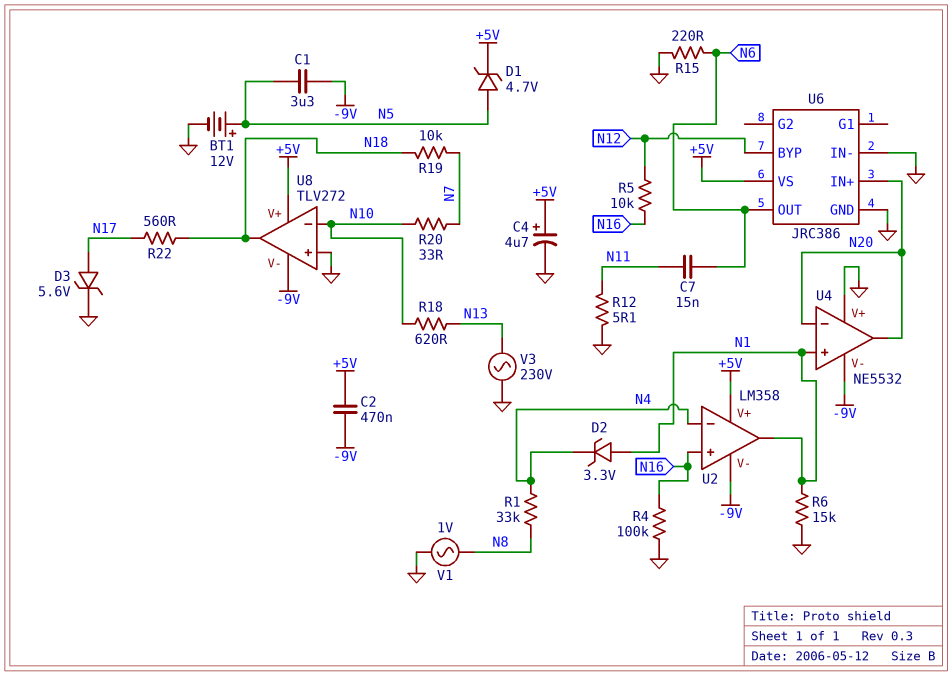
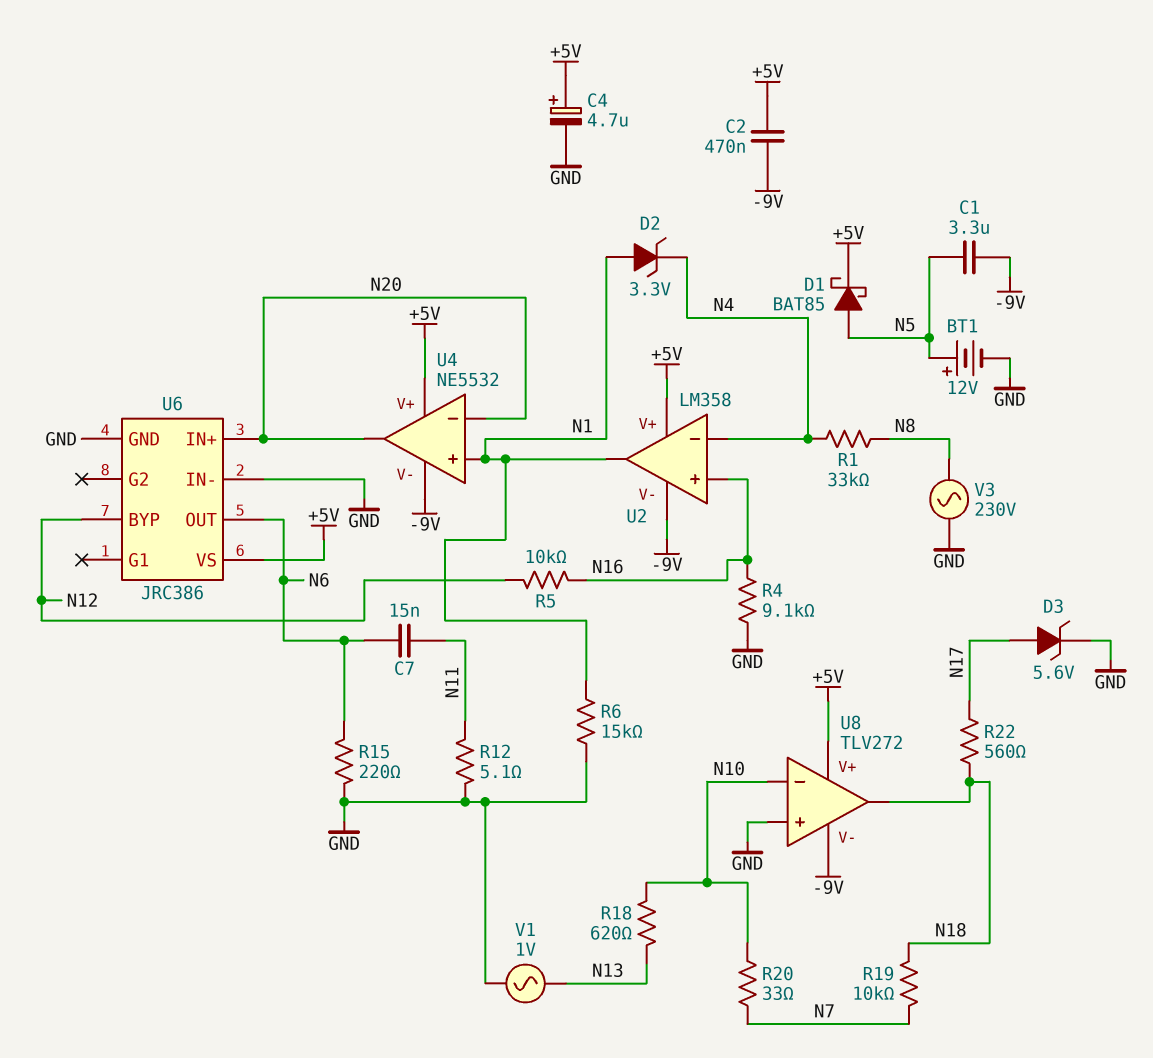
D1: zener 4.7V (A N5, K +5V) -> schottky BAT85 (A N5, K +5V)
R4: 100k (GND, N16) -> 9.1k (GND, N16)
U4 pin V+: GND -> +5V
V1: AC 1V (GND, N8) -> AC 1V (GND, N13)
V3: AC 230V (GND, N13) -> AC 230V (GND, N8)

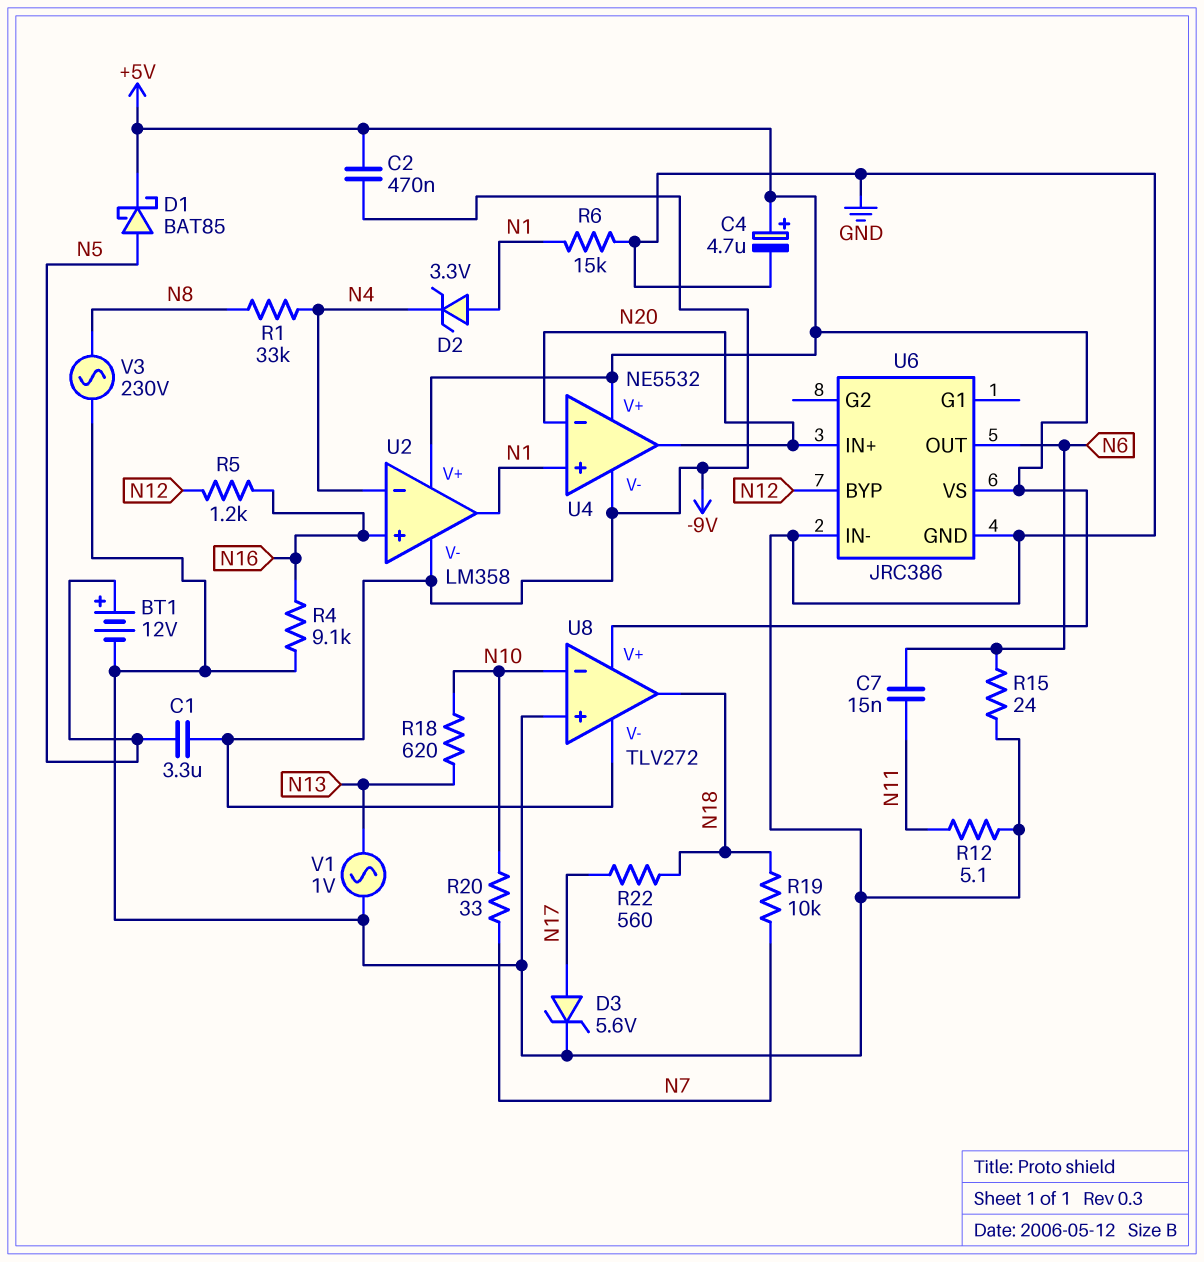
R5: 10k (N12, N16) -> 1.2k (N12, N16)
R15: 220 (GND, N6) -> 24 (GND, N6)

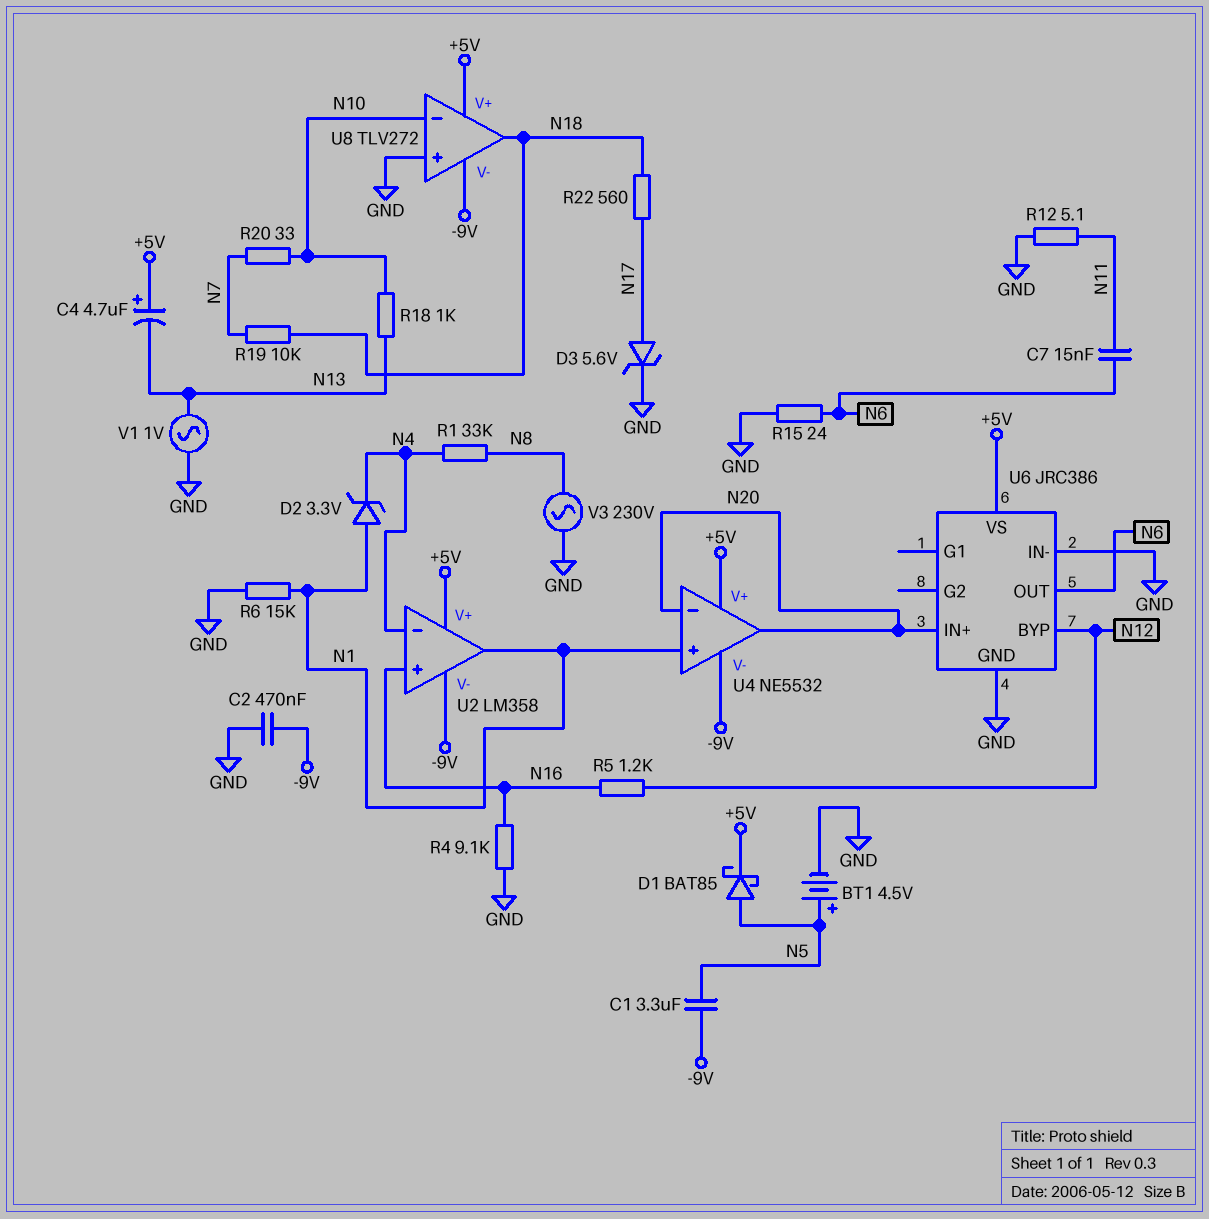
BT1: 12V (plus N5, minus GND) -> 4.5V (plus N5, minus GND)
C2: 470nF (+5V, -9V) -> 470nF (-9V, GND)
C4: 4.7uF (plus +5V, minus GND) -> 4.7uF (plus +5V, minus N13)
R18: 620 (N10, N13) -> 1k (N10, N13)

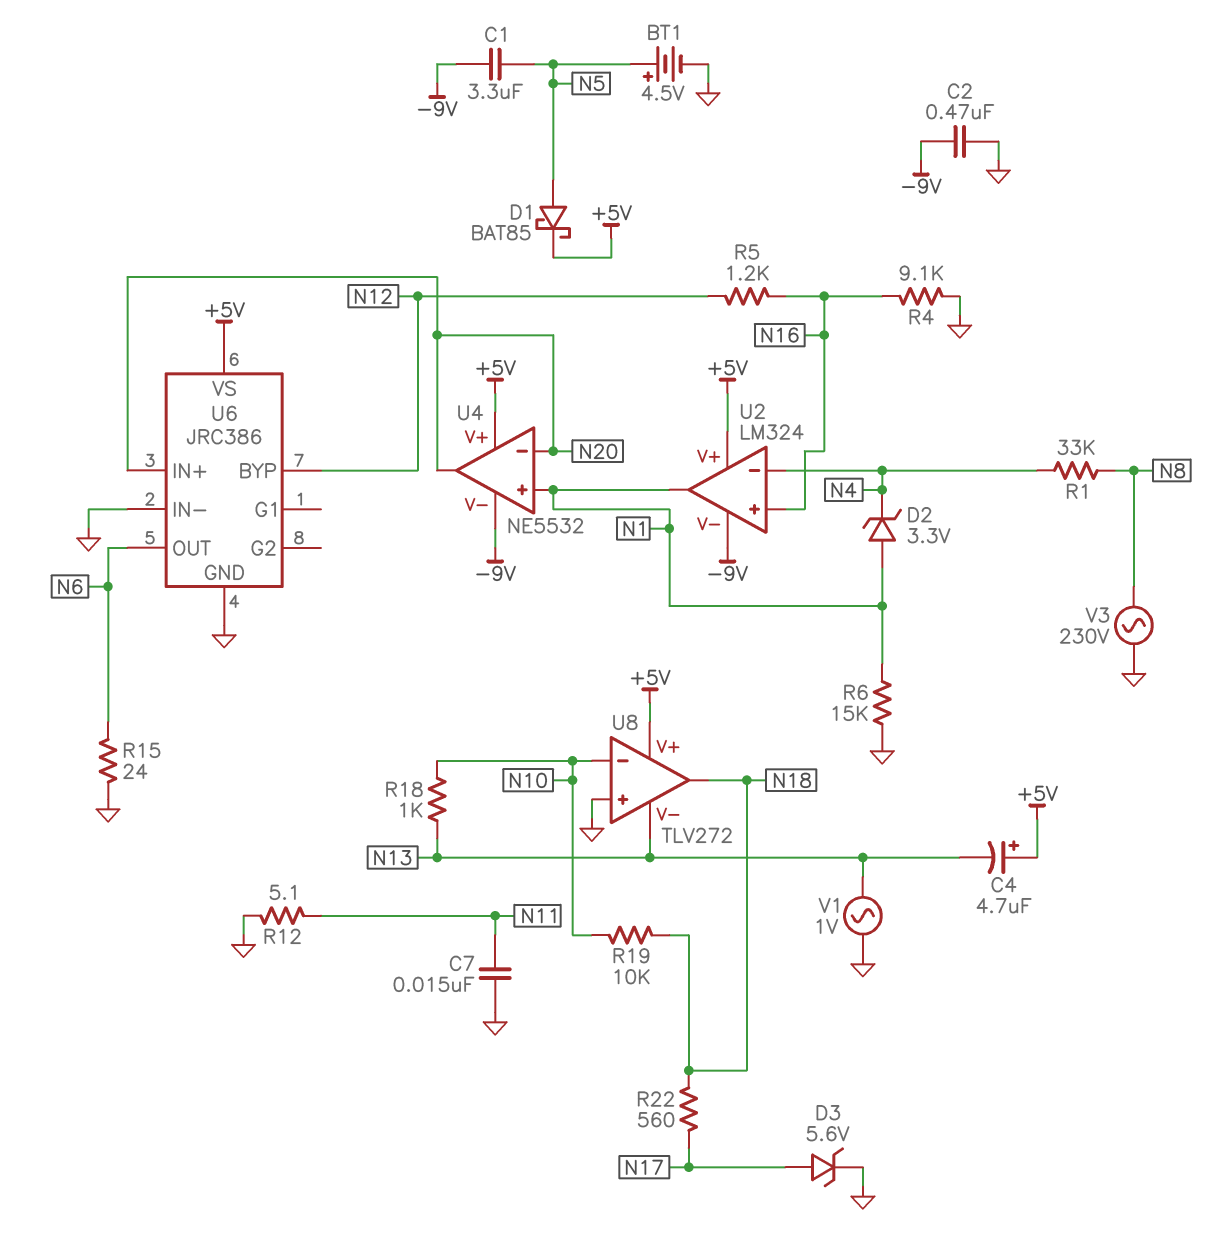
C7: 15nF (N6, N11) -> 15nF (GND, N11)
R19: 10k (N7, N18) -> 10k (N10, N18)
R20: 33 (N7, N10) -> none
U2: LM358 -> LM324
U8 pin V-: -9V -> N13

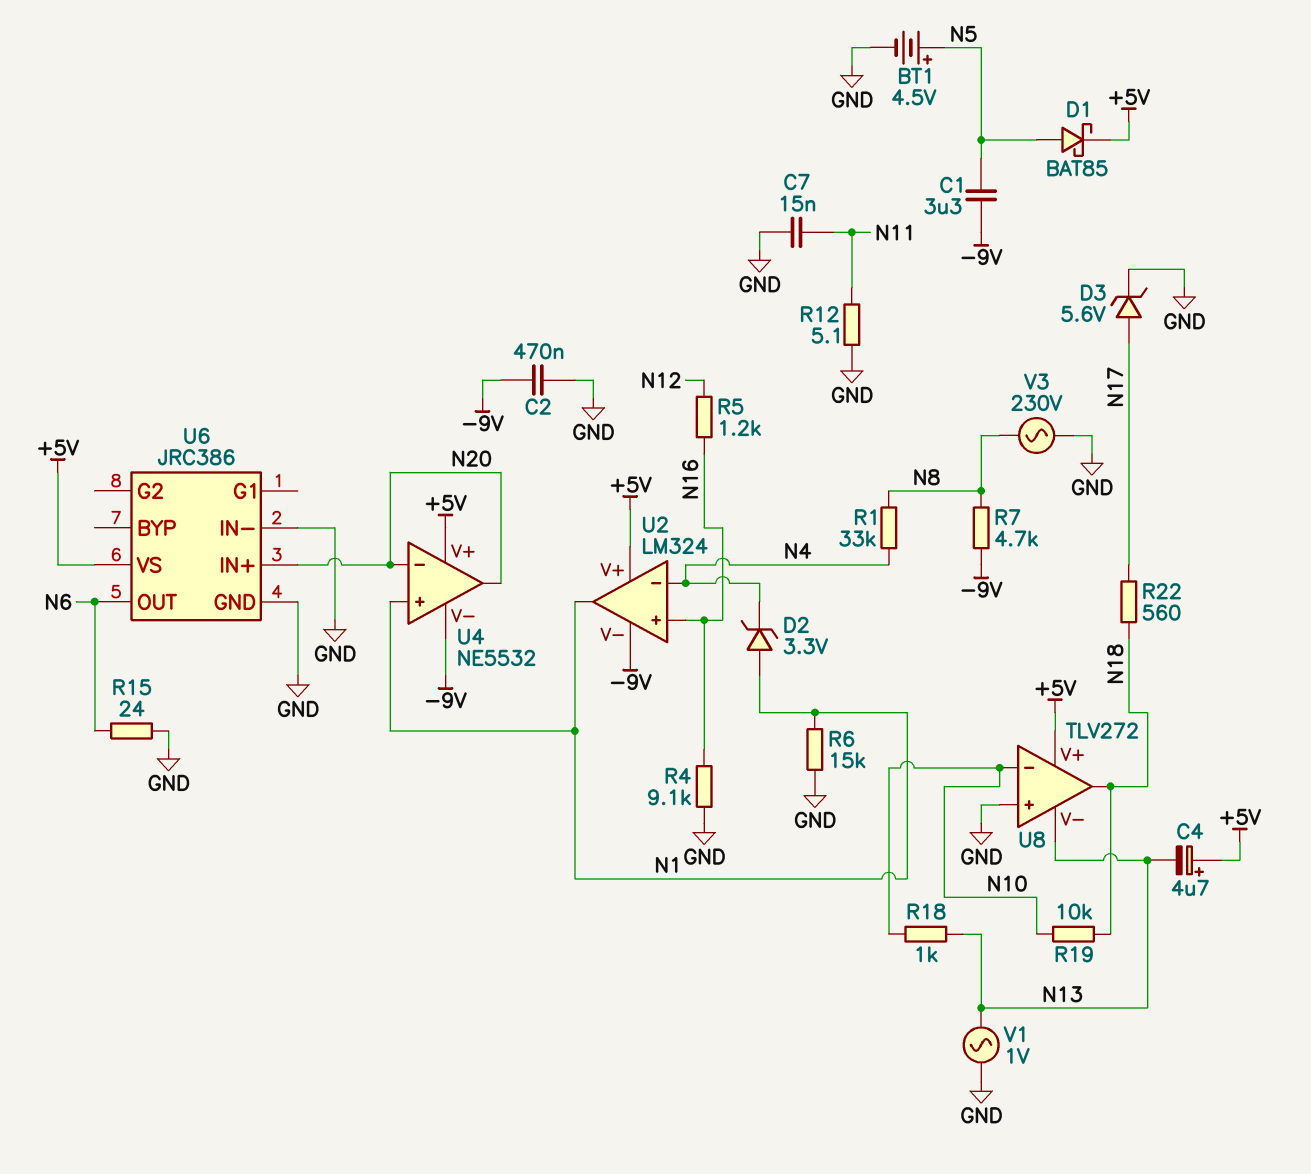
R7: none -> 4.7k (-9V, N8)
U6 pin BYP: N12 -> none

